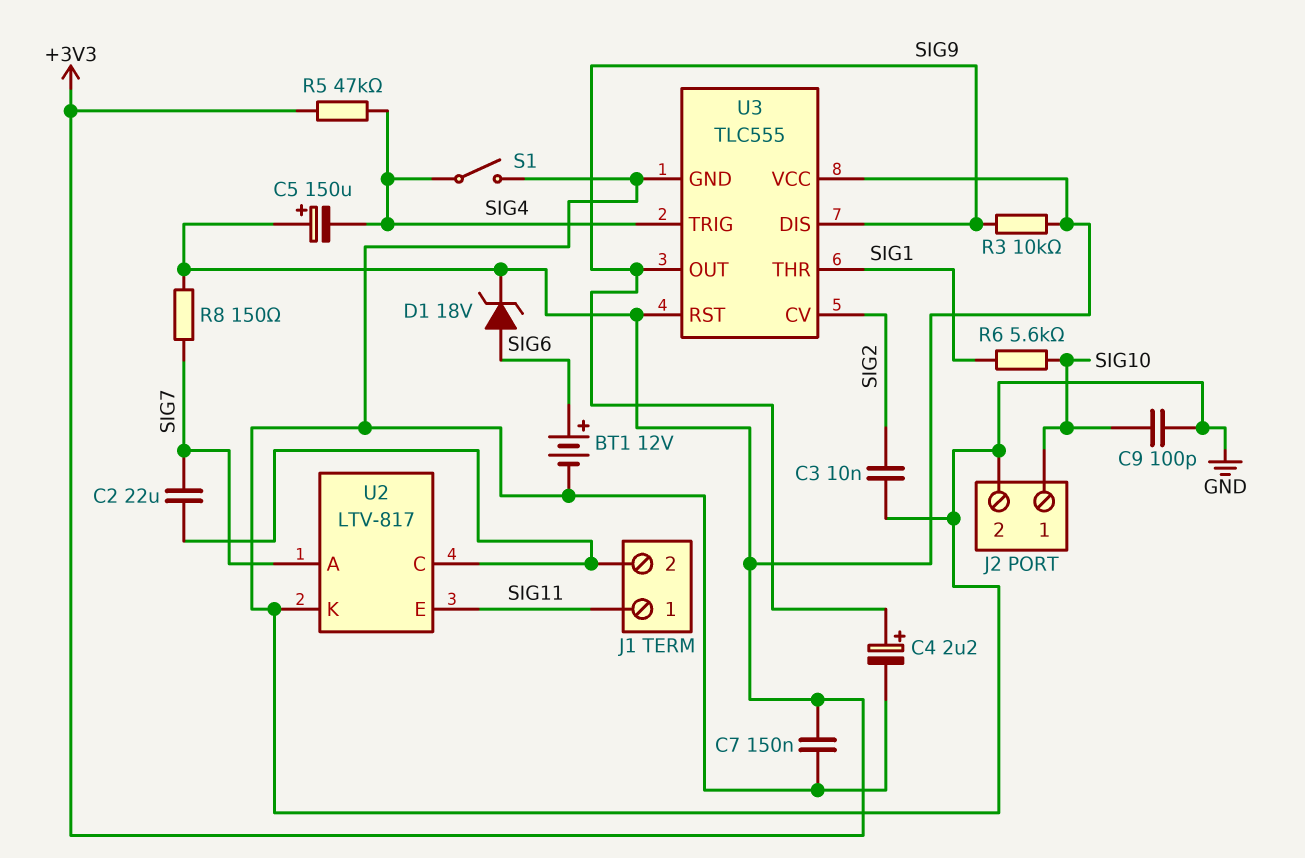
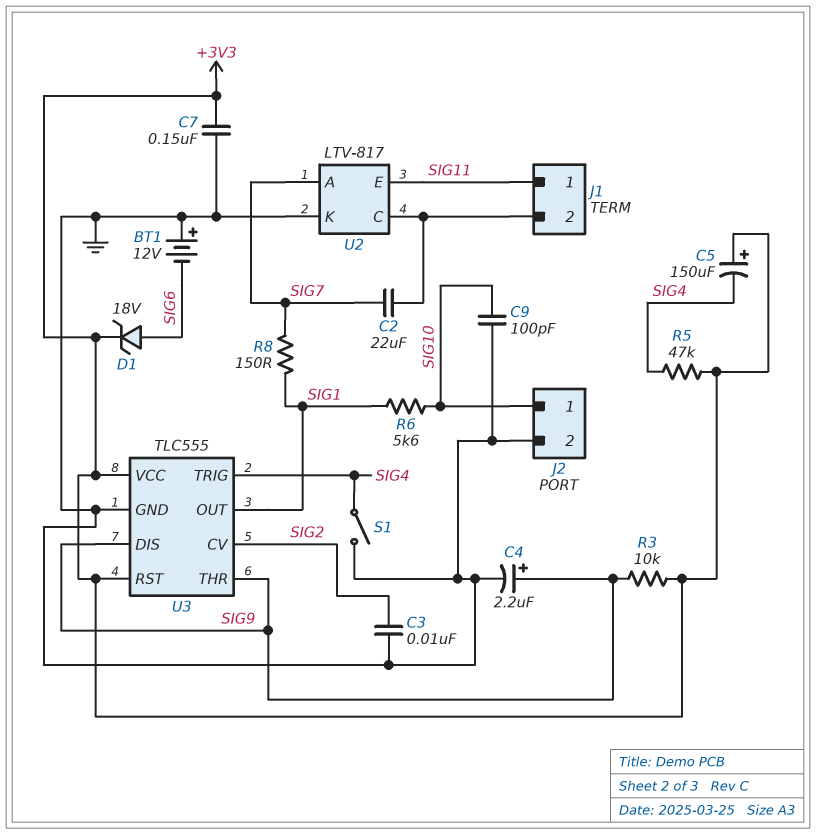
BT1: 12V (plus SIG6, minus GND) -> 12V (plus GND, minus SIG6)
R8: 150 (+3V3, SIG7) -> 150 (SIG1, SIG7)
U3 pin OUT: SIG9 -> SIG1
U3 pin THR: SIG1 -> SIG9

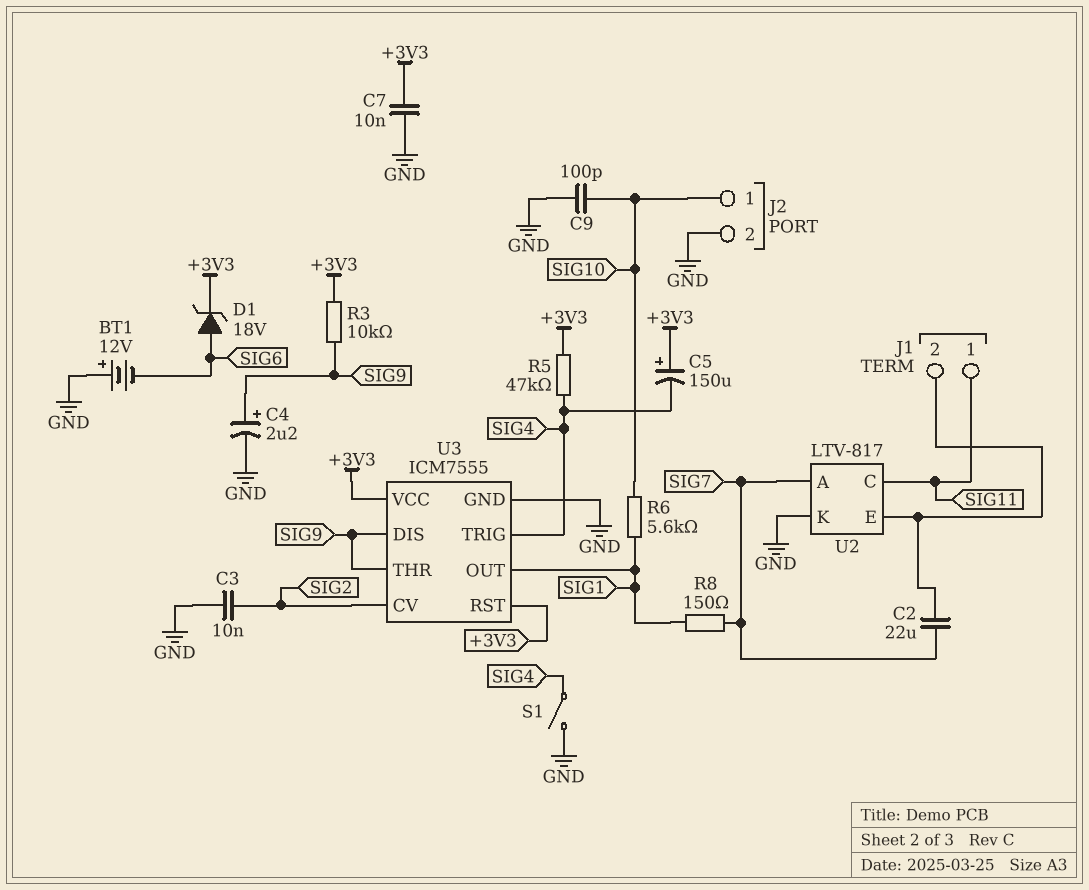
C7: 150nF (+3V3, GND) -> 10nF (+3V3, GND)
U2 pin C: J1/2 -> SIG11
U2 pin E: SIG11 -> J1/2
U3: TLC555 -> ICM7555

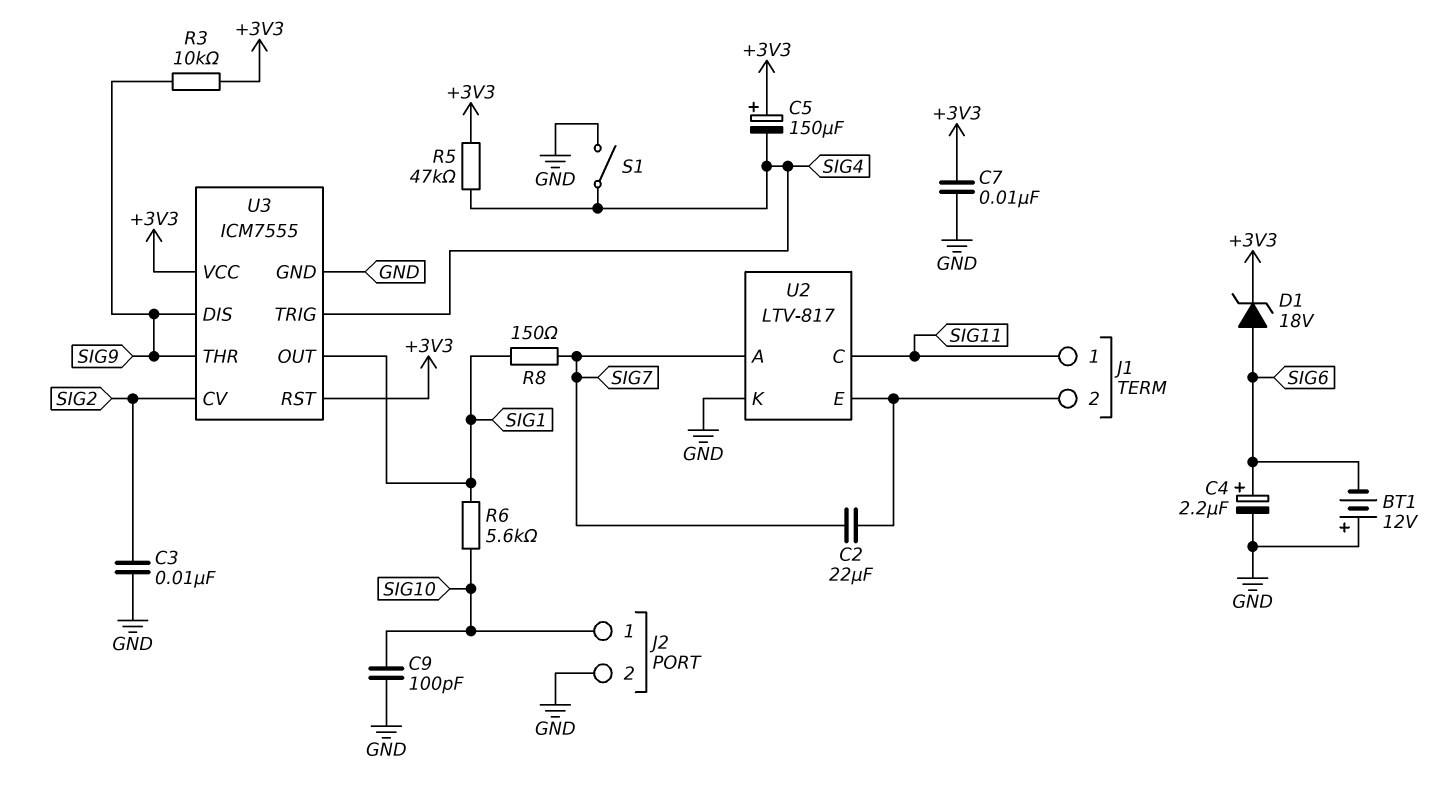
C4: 2.2uF (plus SIG9, minus GND) -> 2.2uF (plus SIG6, minus GND)

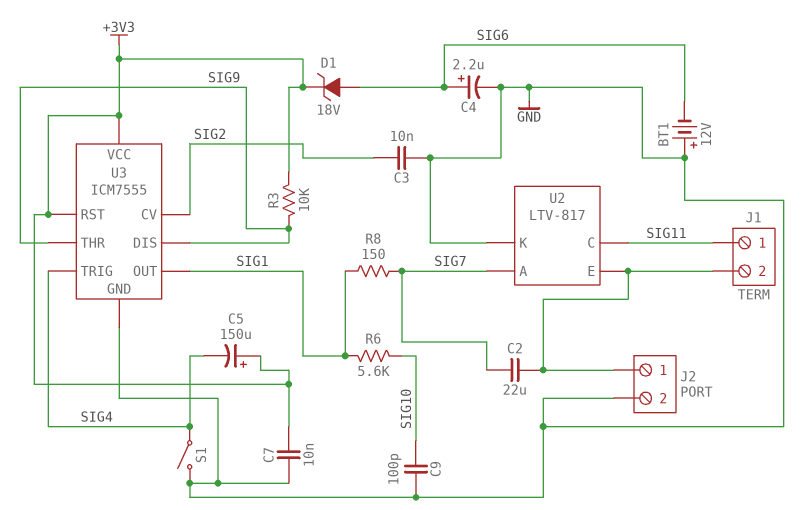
J2 pin 1: SIG10 -> J1/2
R5: 47k (+3V3, SIG4) -> none

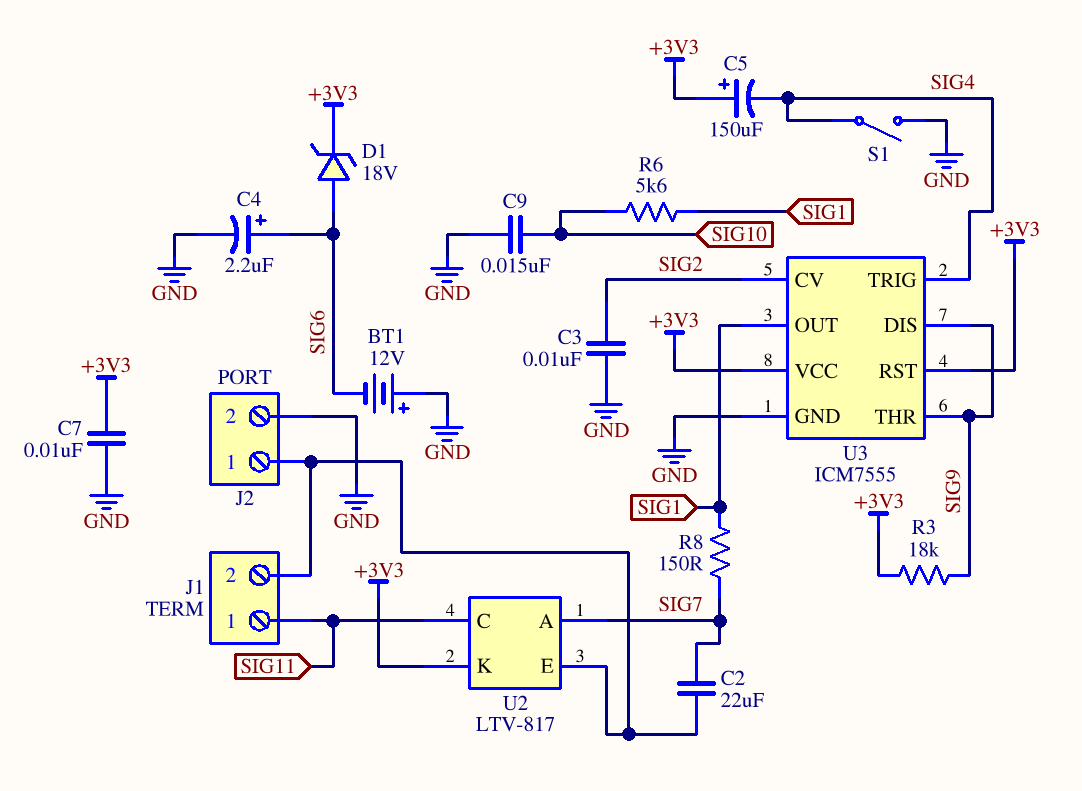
C9: 100pF (GND, SIG10) -> 15nF (GND, SIG10)
R3: 10k (+3V3, SIG9) -> 18k (+3V3, SIG9)
U2 pin K: GND -> +3V3

